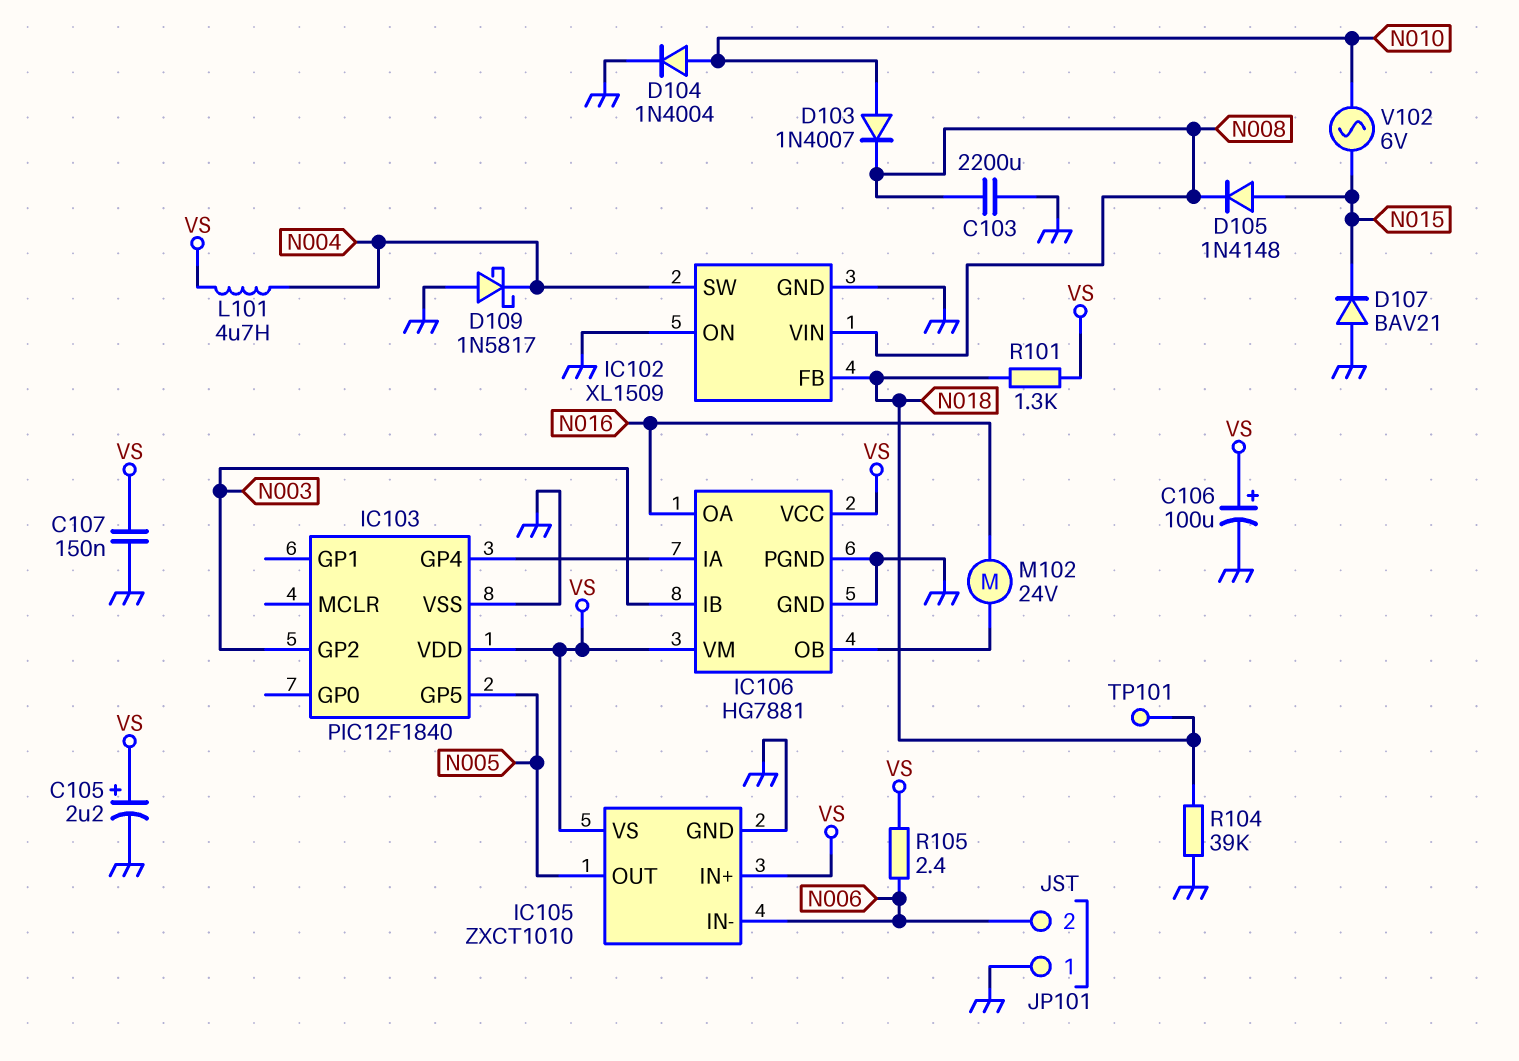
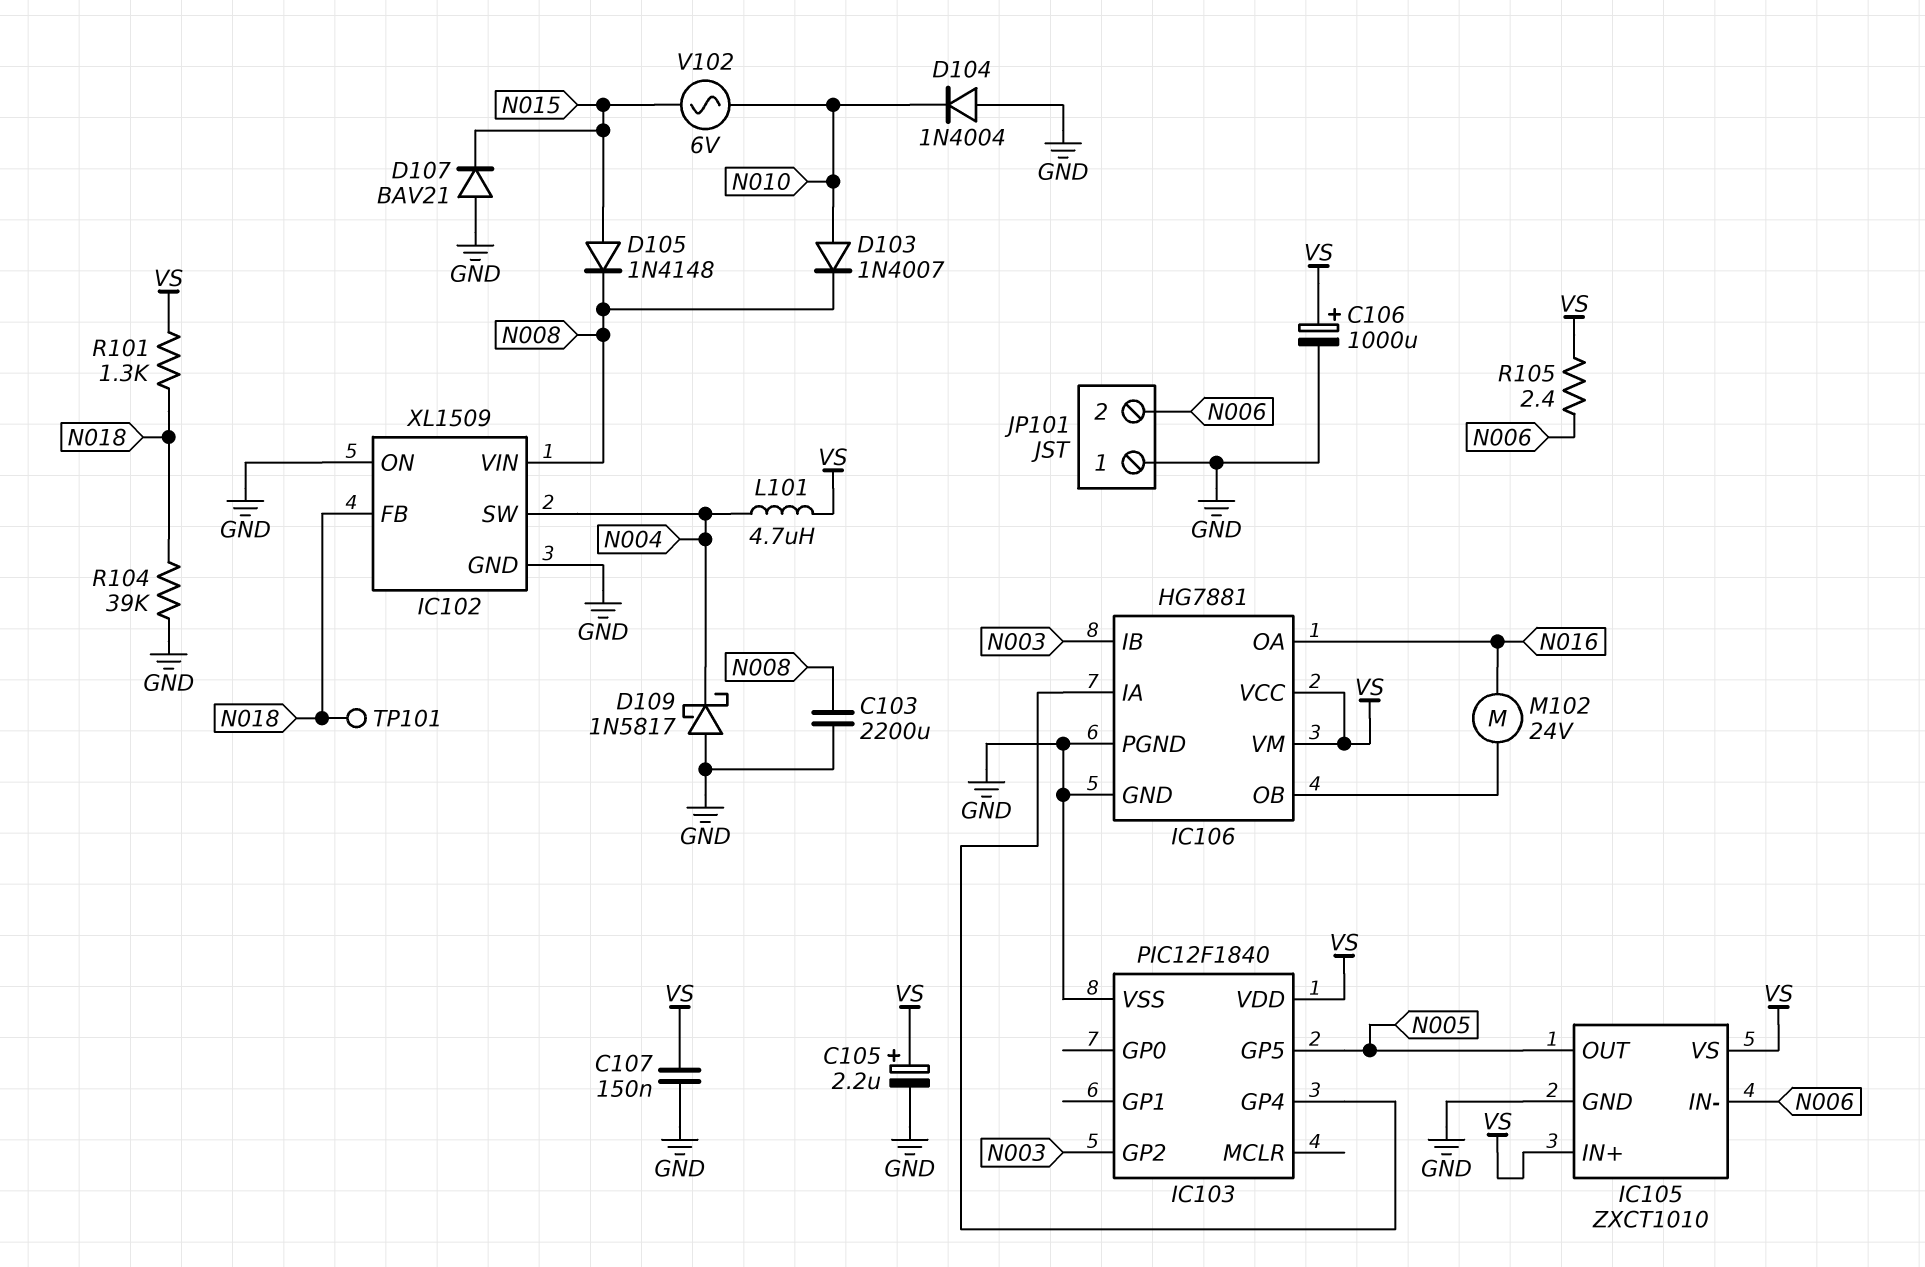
C106: 100uF (plus VS, minus GND) -> 1000uF (plus VS, minus GND)
D104: diode 1N4004 (A N010, K GND) -> diode 1N4004 (A GND, K N010)

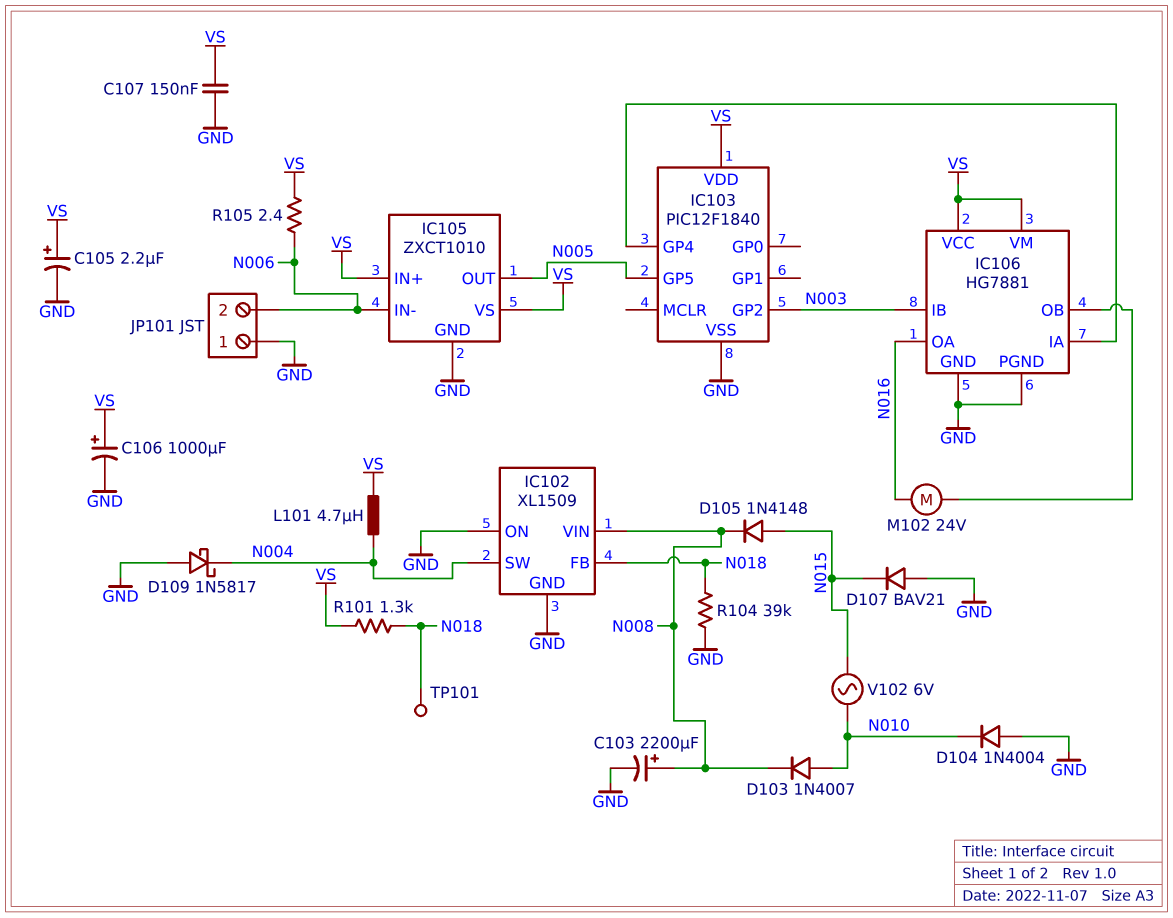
C103: 2200uF (GND, N008) -> 2200uF (plus N008, minus GND)

